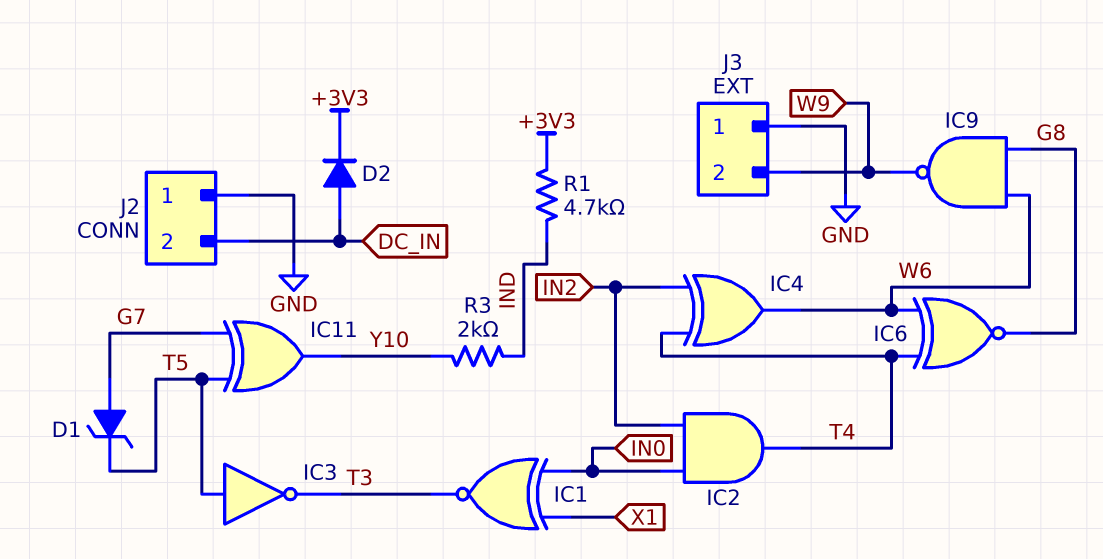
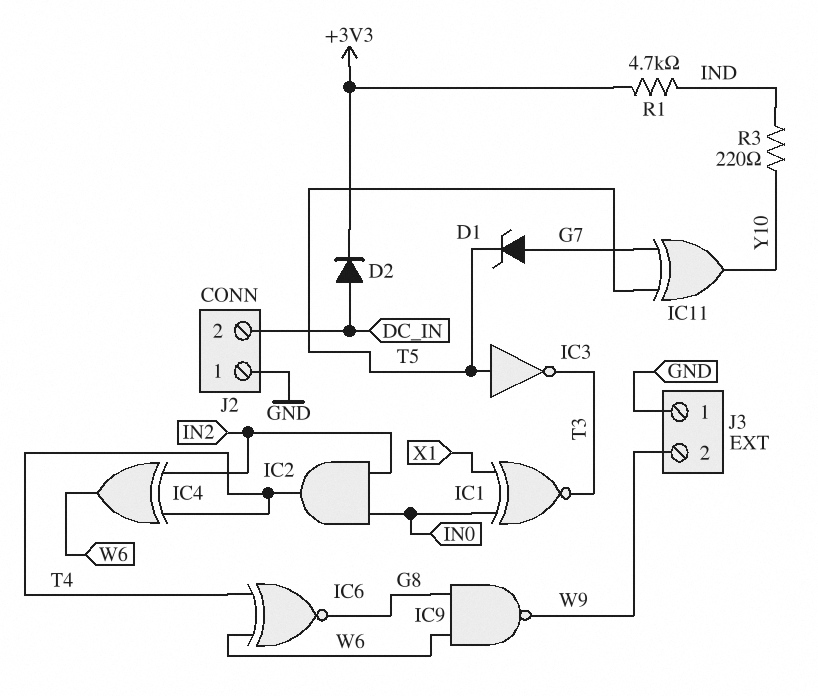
R3: 2k (IND, Y10) -> 220 (IND, Y10)

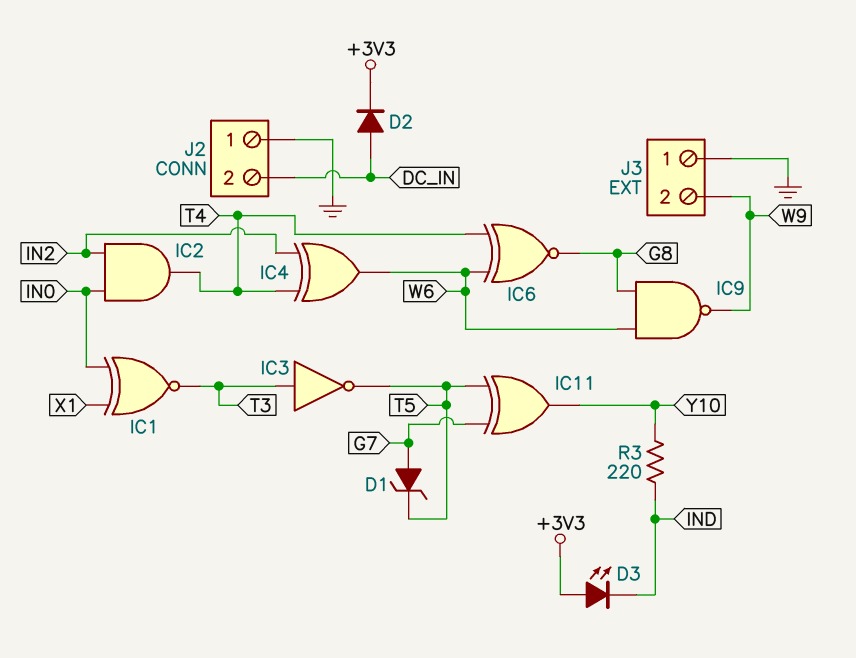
D3: none -> LED (A +3V3, K IND)
IC3: NOT (in T5, out T3) -> NOT (in T3, out T5)
R1: 4.7k (+3V3, IND) -> none

